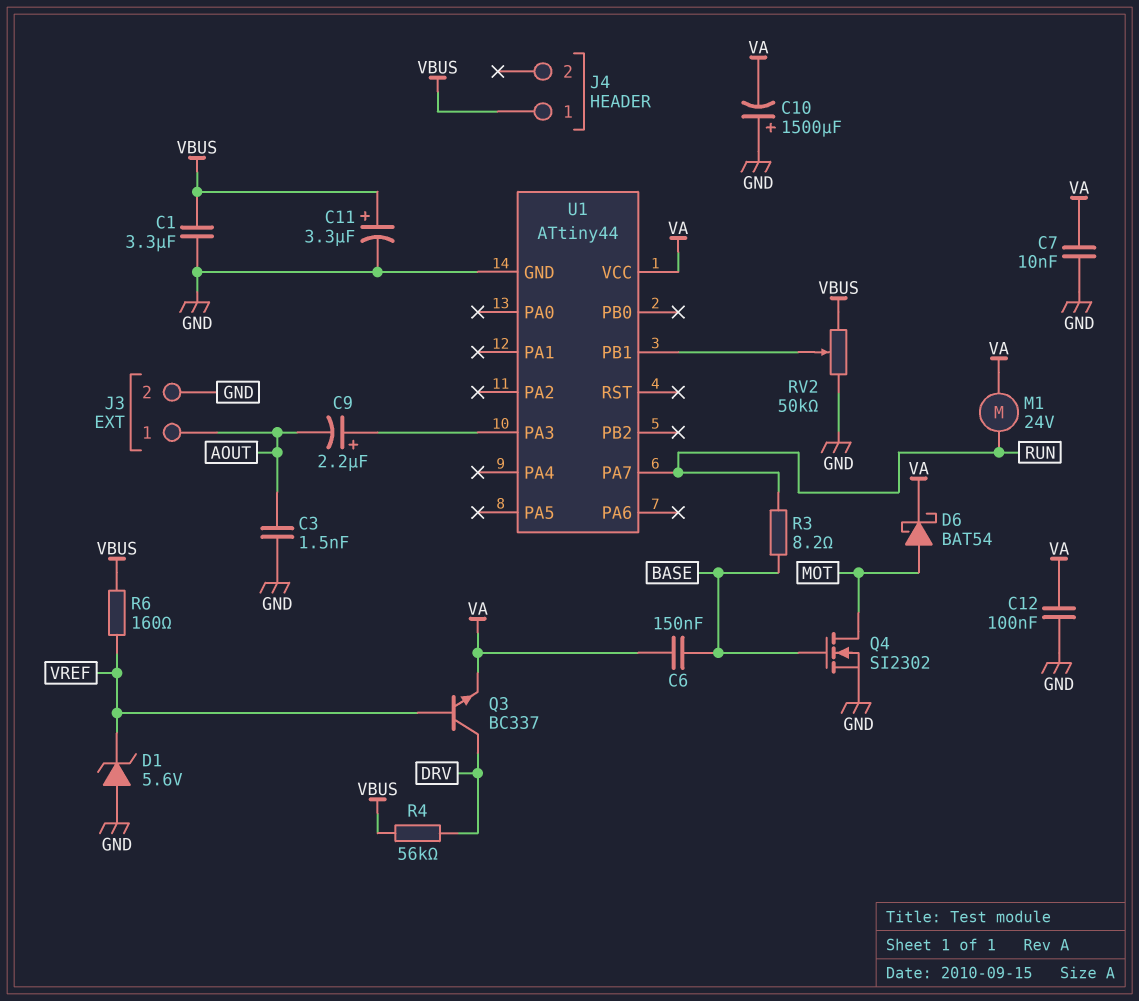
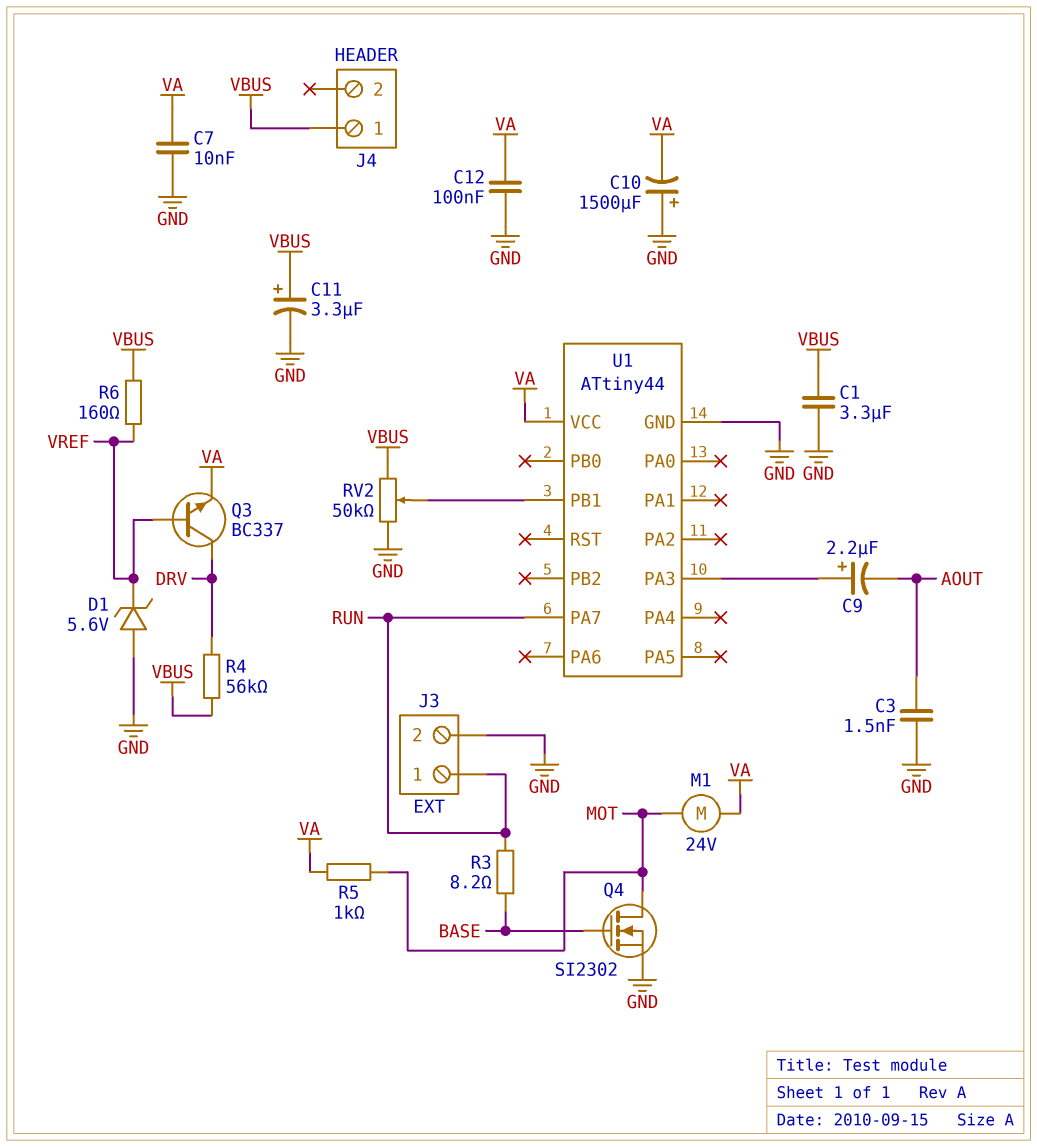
C6: 150nF (BASE, VA) -> none
D6: schottky BAT54 (A MOT, K VA) -> none
J3 pin 1: AOUT -> RUN
M1: motor 24V (RUN, VA) -> motor 24V (MOT, VA)
R5: none -> 1k (MOT, VA)

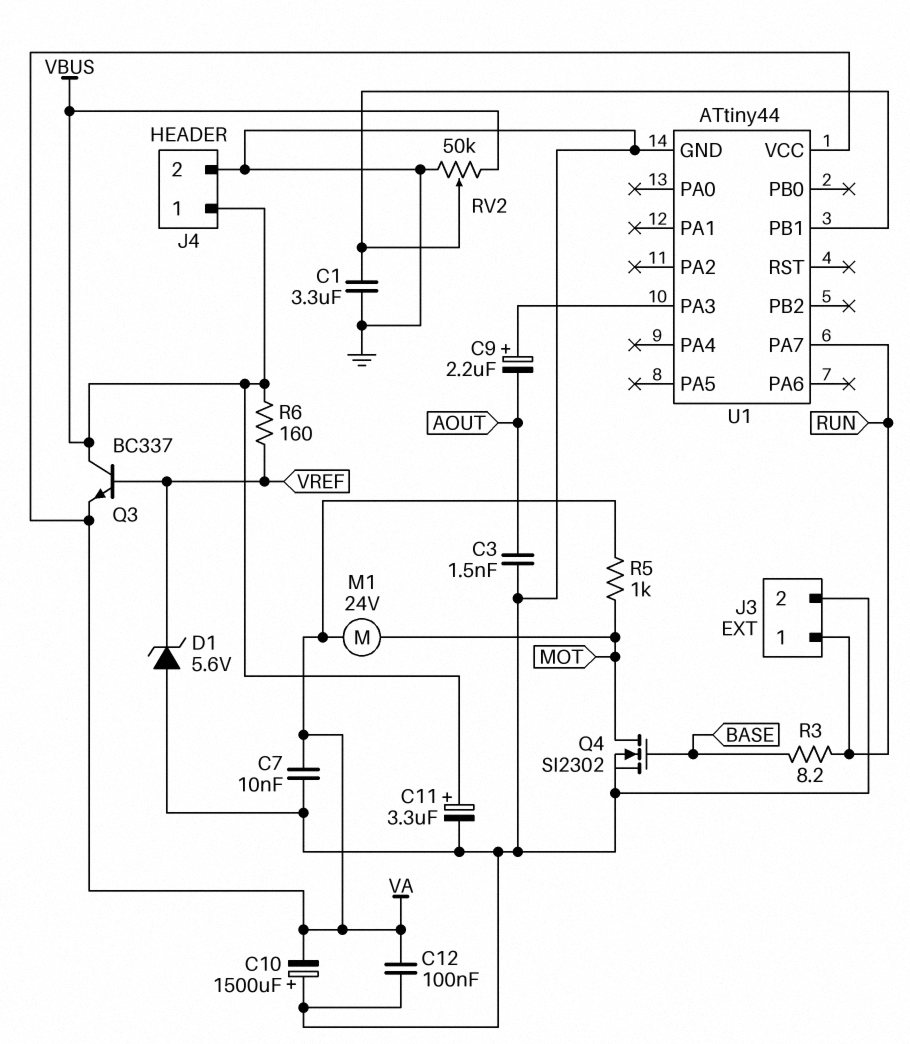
C1: 3.3uF (GND, VBUS) -> 3.3uF (GND, U1/PB1)
J4 pin 2: none -> GND
Q3: NPN BC337 (B VREF, C DRV, E VA) -> NPN BC337 (B VREF, C VBUS, E VA)
R4: 56k (DRV, VBUS) -> none

